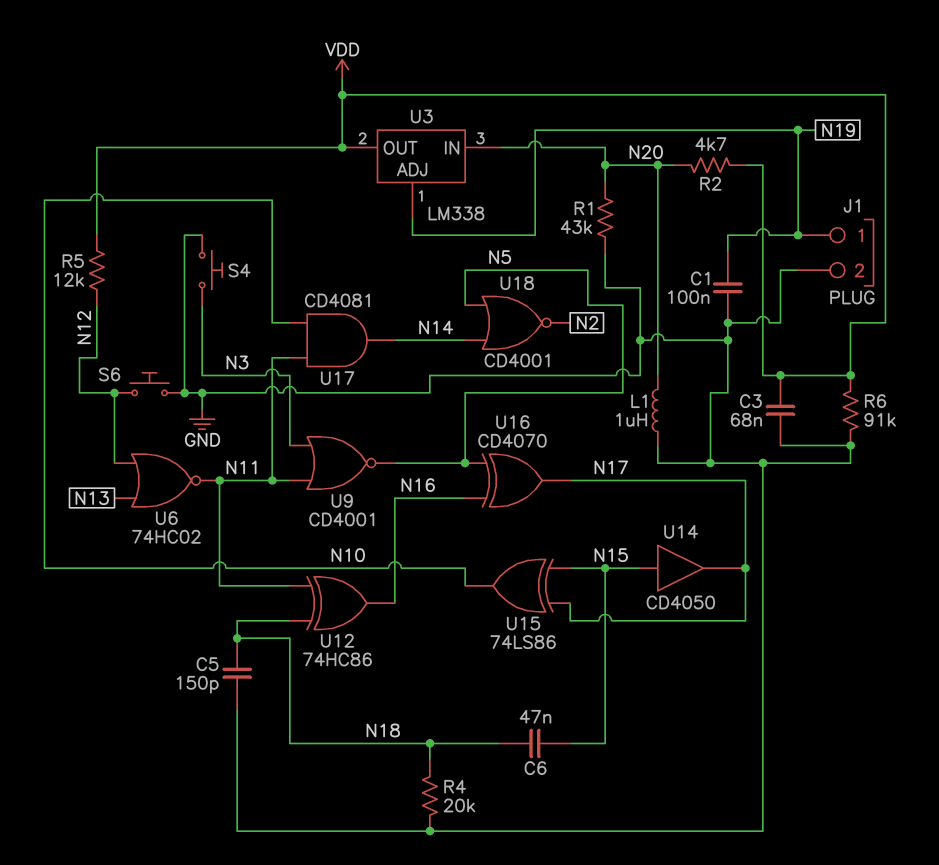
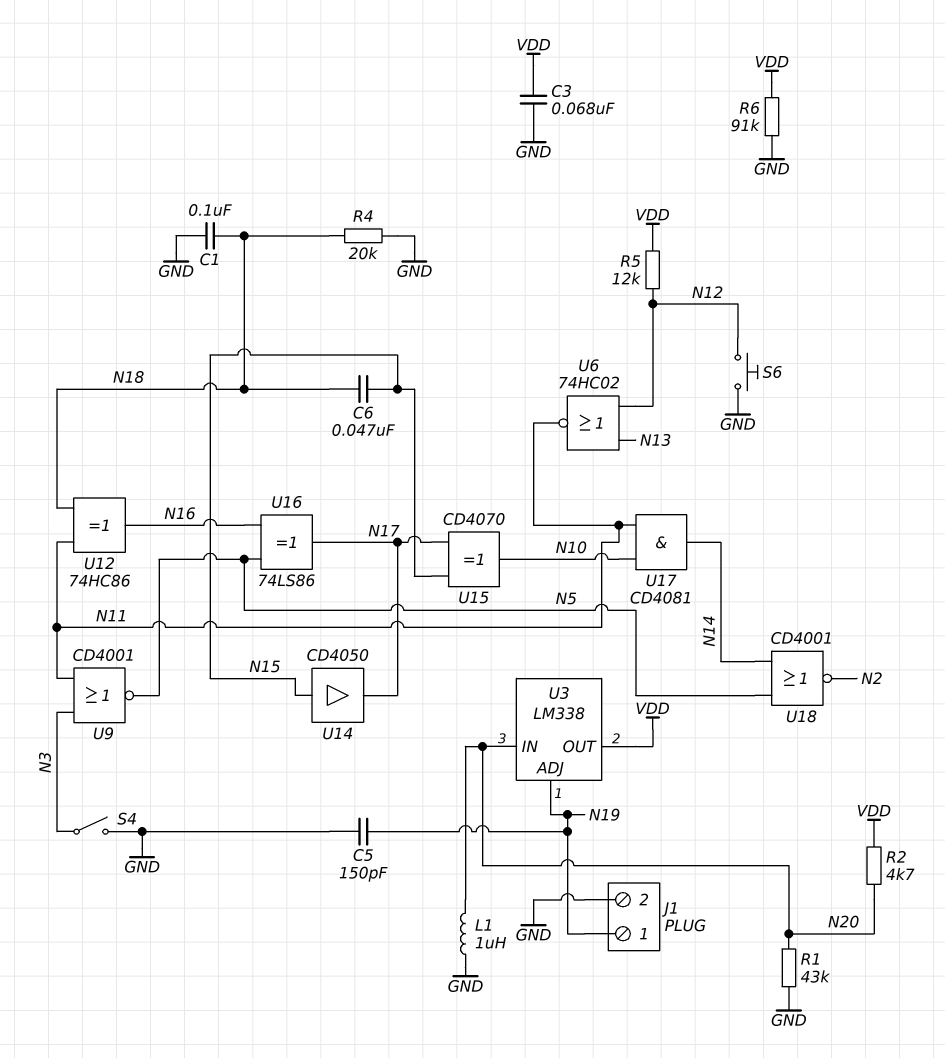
C1: 100nF (GND, N19) -> 100nF (GND, N18)
C5: 150pF (GND, N18) -> 150pF (GND, N19)
S4: button (GND, N3) -> switch (GND, N3)
U15: XOR 74LS86 (in N15, in N17, out N10) -> XOR CD4070 (in N15, in N17, out N10)
U16: XOR CD4070 (in N5, in N16, out N17) -> XOR 74LS86 (in N5, in N16, out N17)

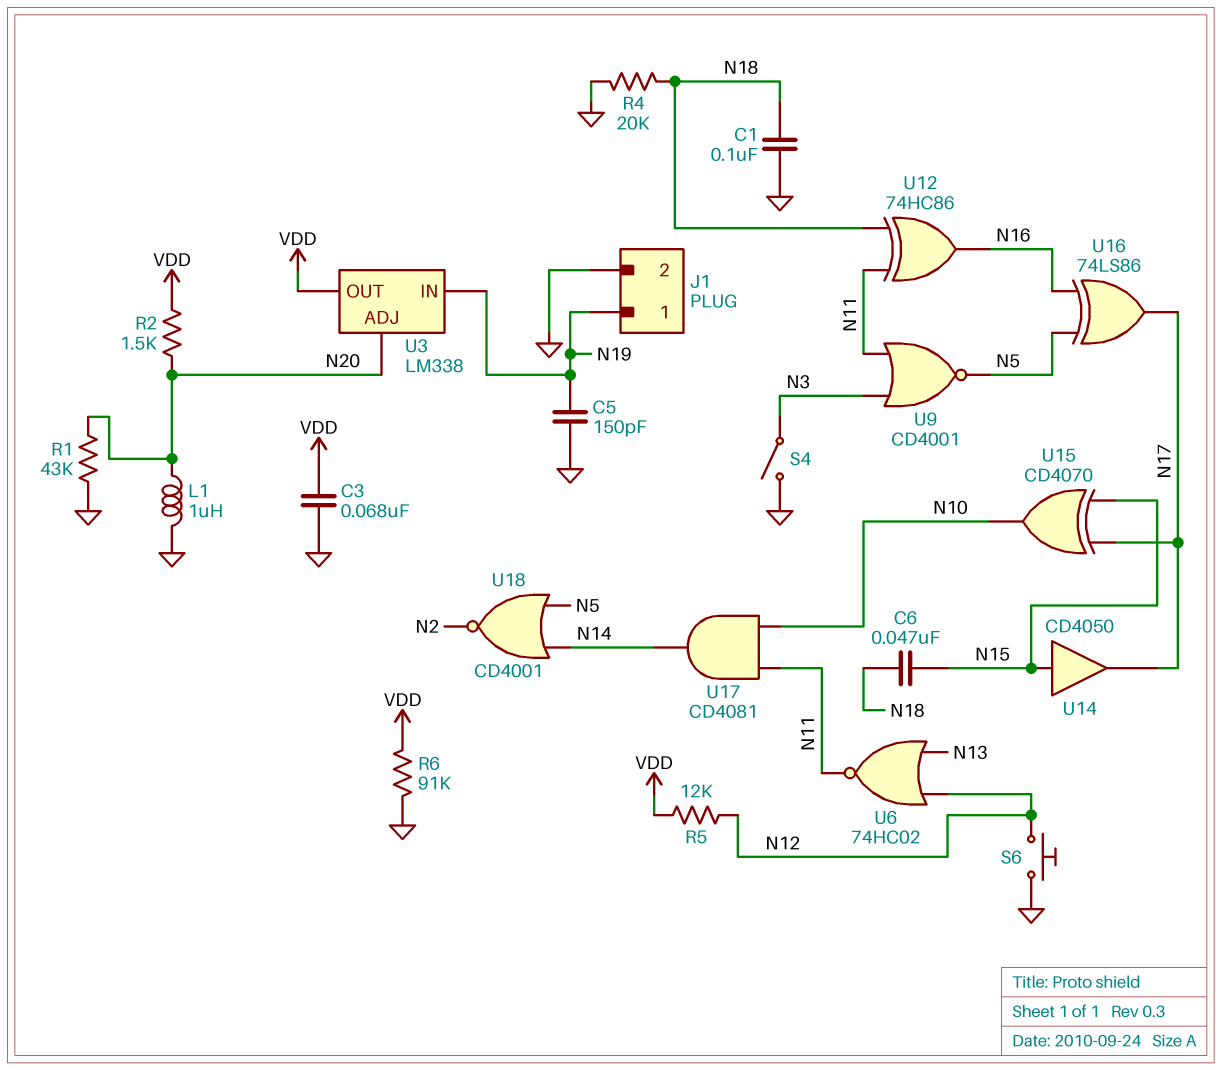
R2: 4.7k (N20, VDD) -> 1.5k (N20, VDD)
U3 pin ADJ: N19 -> N20
U3 pin IN: N20 -> N19

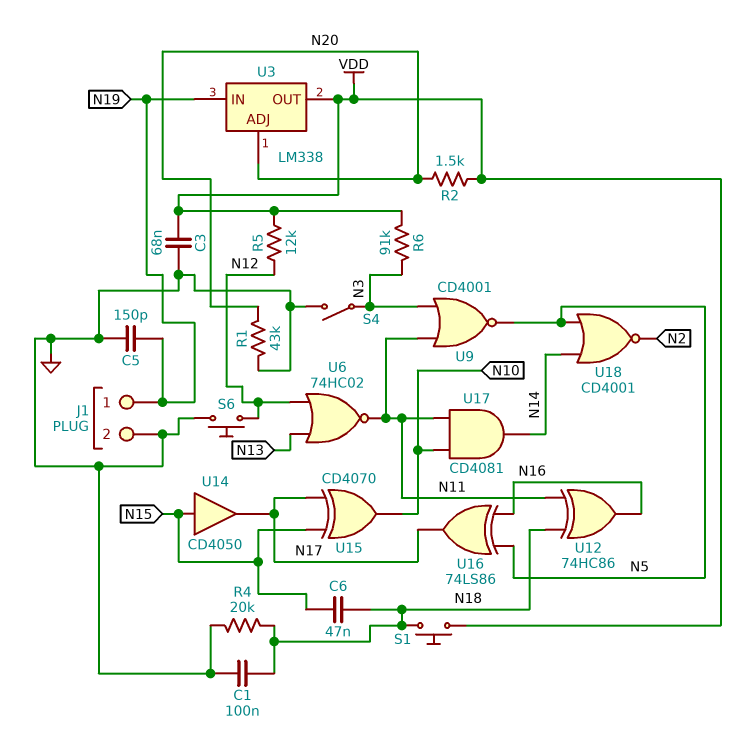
L1: 1uH (GND, N20) -> none
R6: 91k (GND, VDD) -> 91k (N3, VDD)
S1: none -> button (N18, VDD)

